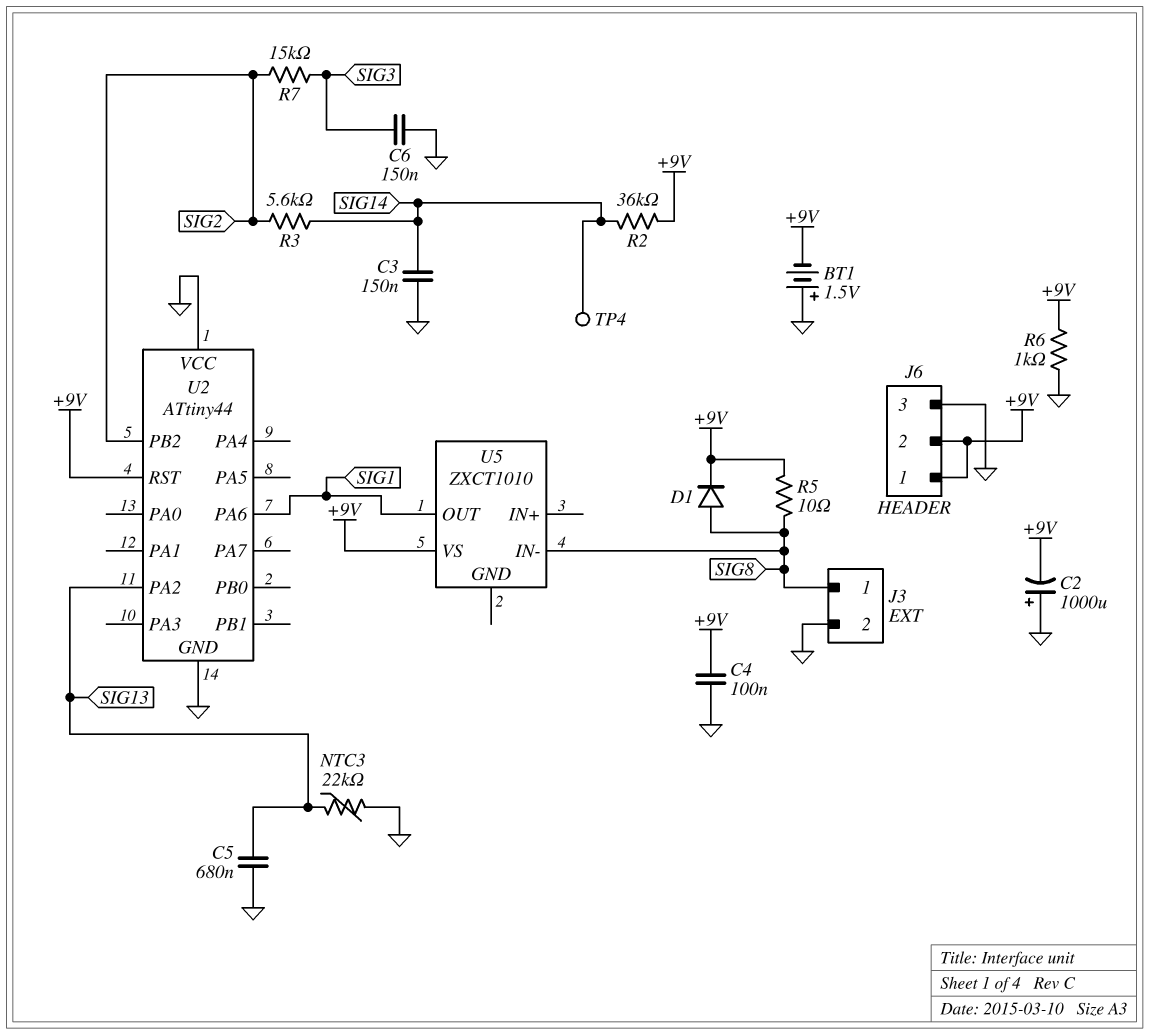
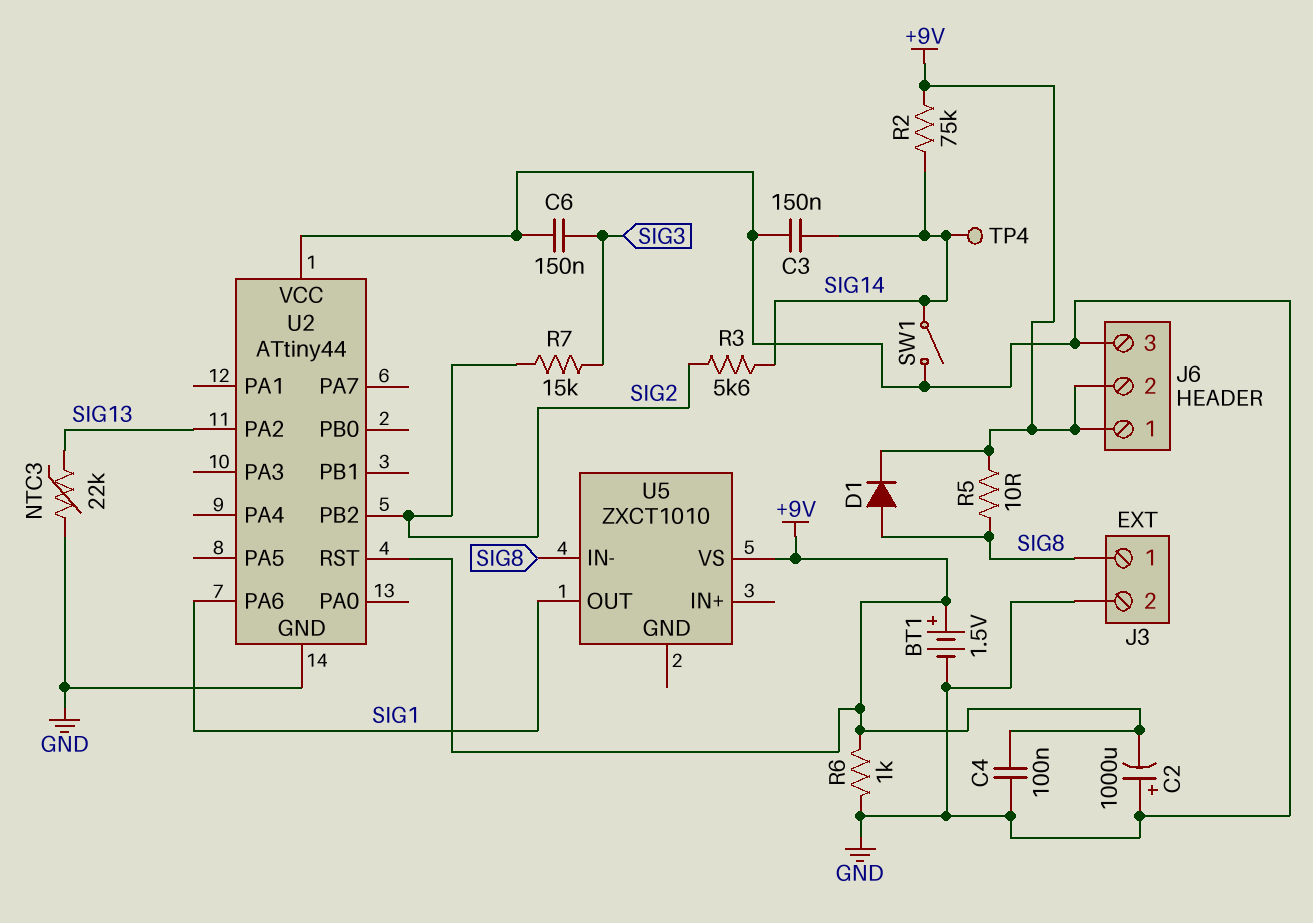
BT1: 1.5V (plus GND, minus +9V) -> 1.5V (plus +9V, minus GND)
C5: 680nF (GND, SIG13) -> none
R2: 36k (+9V, SIG14) -> 75k (+9V, SIG14)
SW1: none -> switch (GND, SIG14)

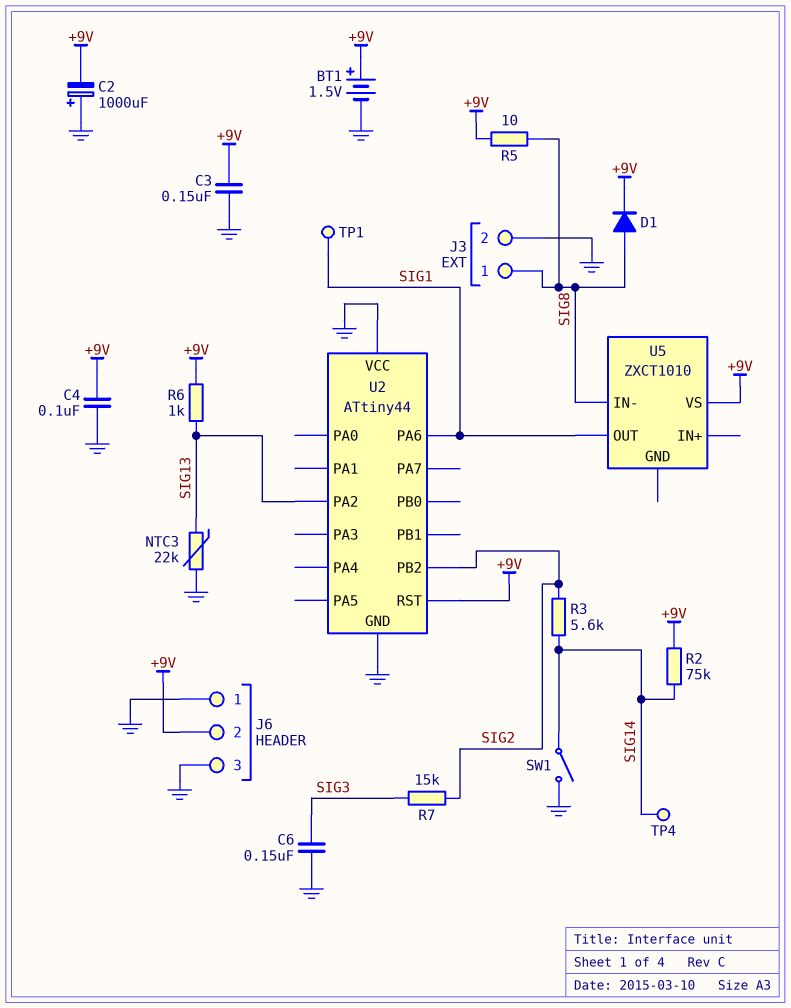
C3: 150nF (GND, SIG14) -> 150nF (+9V, GND)
J6 pin 1: +9V -> GND
R6: 1k (+9V, GND) -> 1k (+9V, SIG13)
TP1: none -> test point (SIG1)

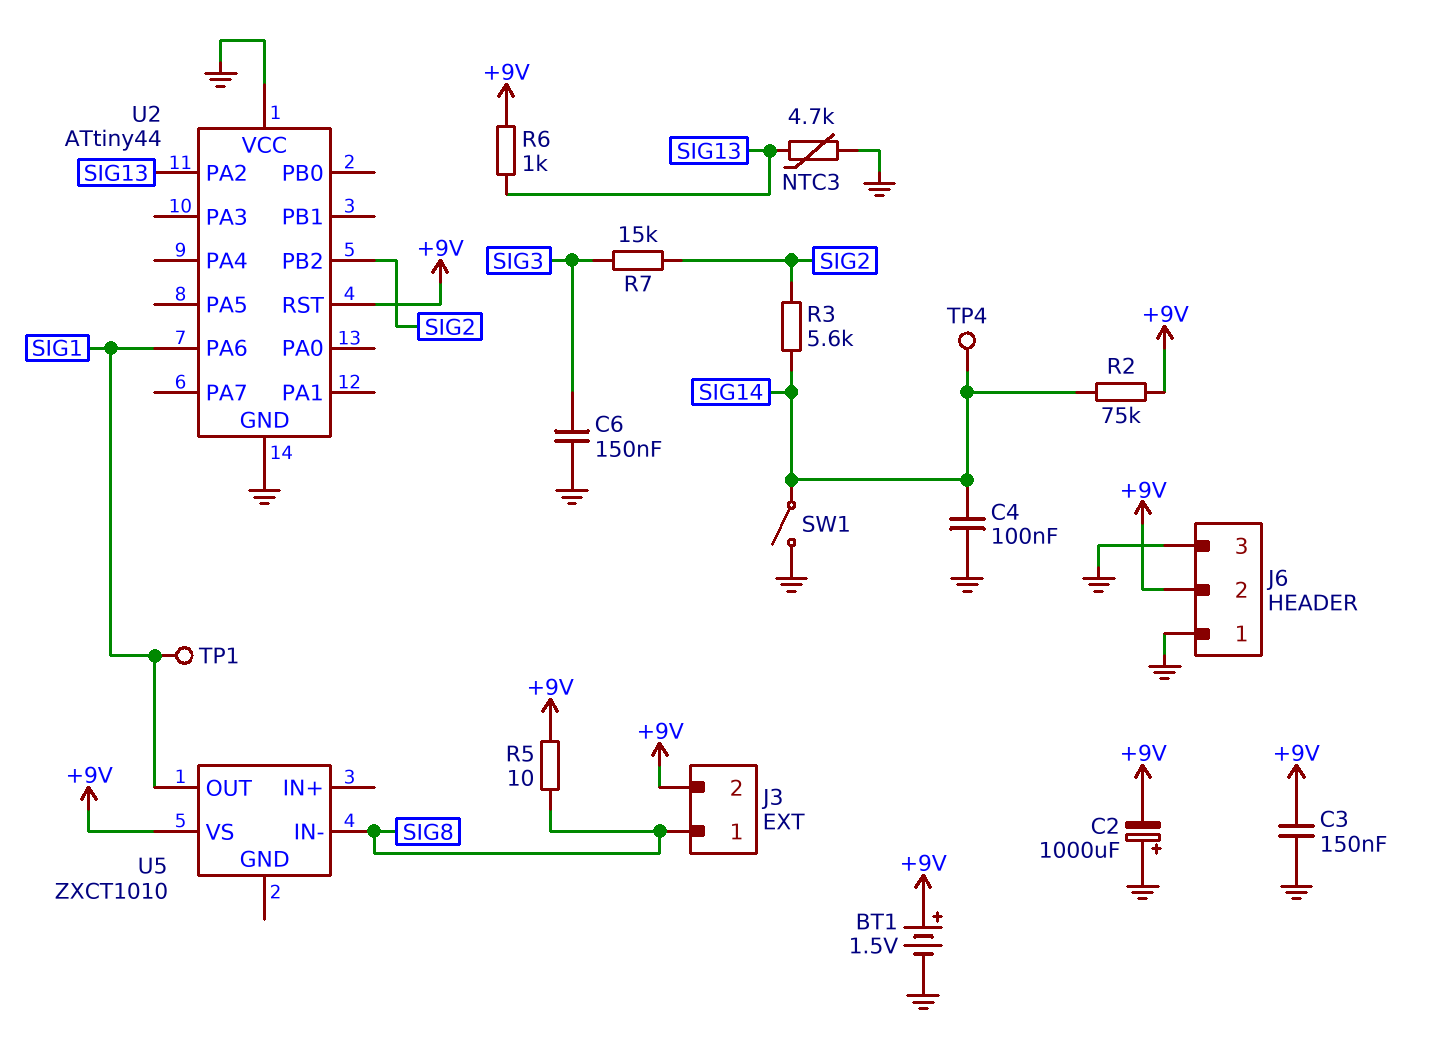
C4: 100nF (+9V, GND) -> 100nF (GND, SIG14)
D1: diode (A SIG8, K +9V) -> none
J3 pin 2: GND -> +9V
NTC3: 22k (GND, SIG13) -> 4.7k (GND, SIG13)

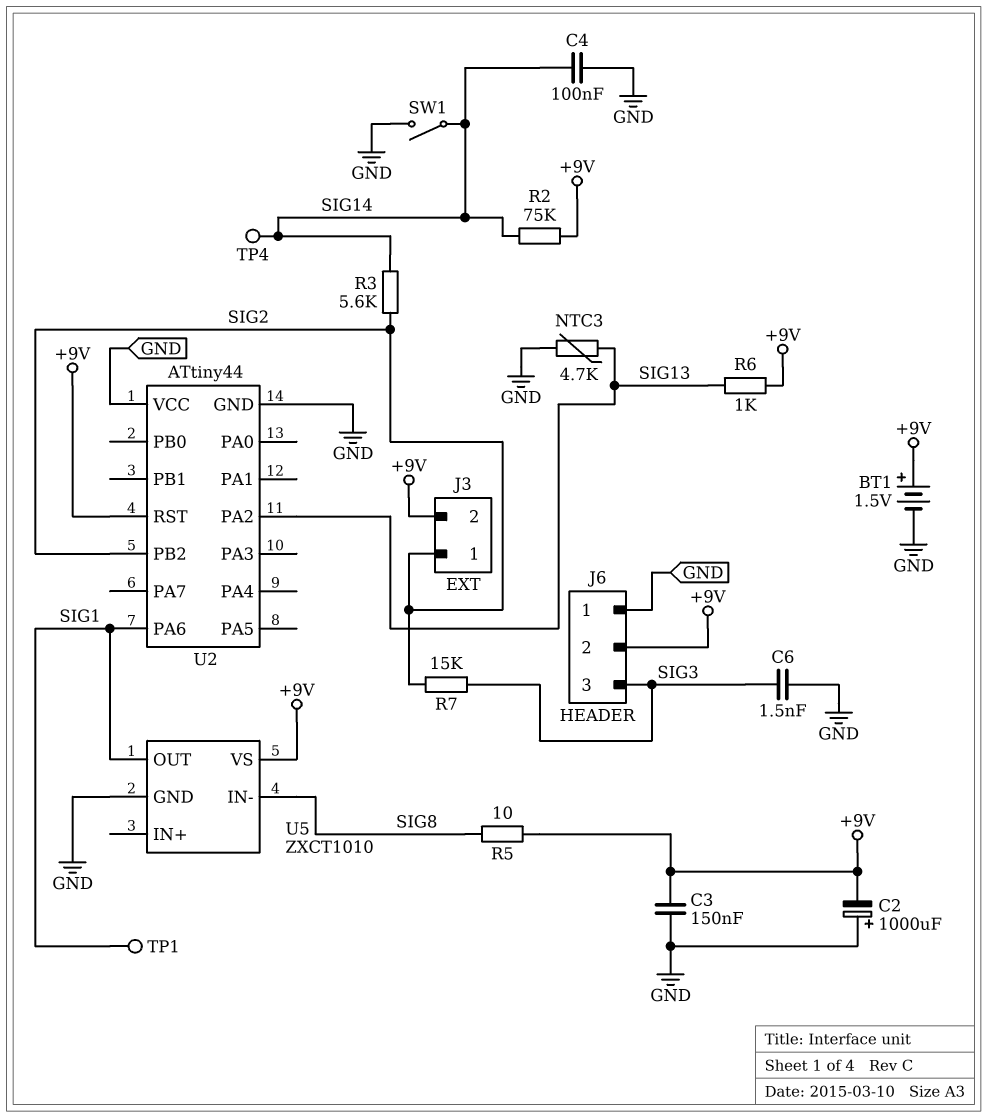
C6: 150nF (GND, SIG3) -> 1.5nF (GND, SIG3)
J3 pin 1: SIG8 -> SIG2
J6 pin 3: GND -> SIG3
U5 pin GND: none -> GND

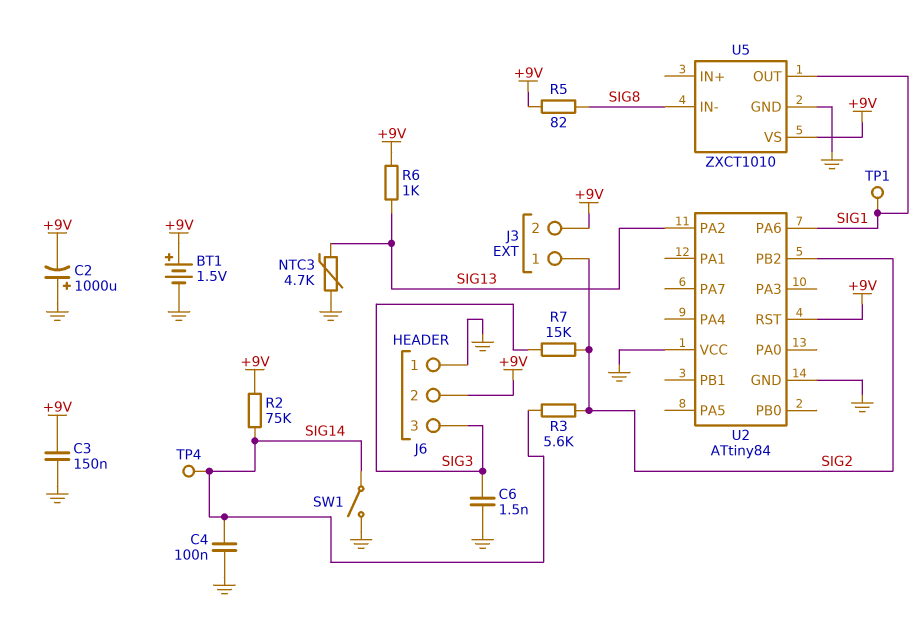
R5: 10 (+9V, SIG8) -> 82 (+9V, SIG8)
U2: ATtiny44 -> ATtiny84

